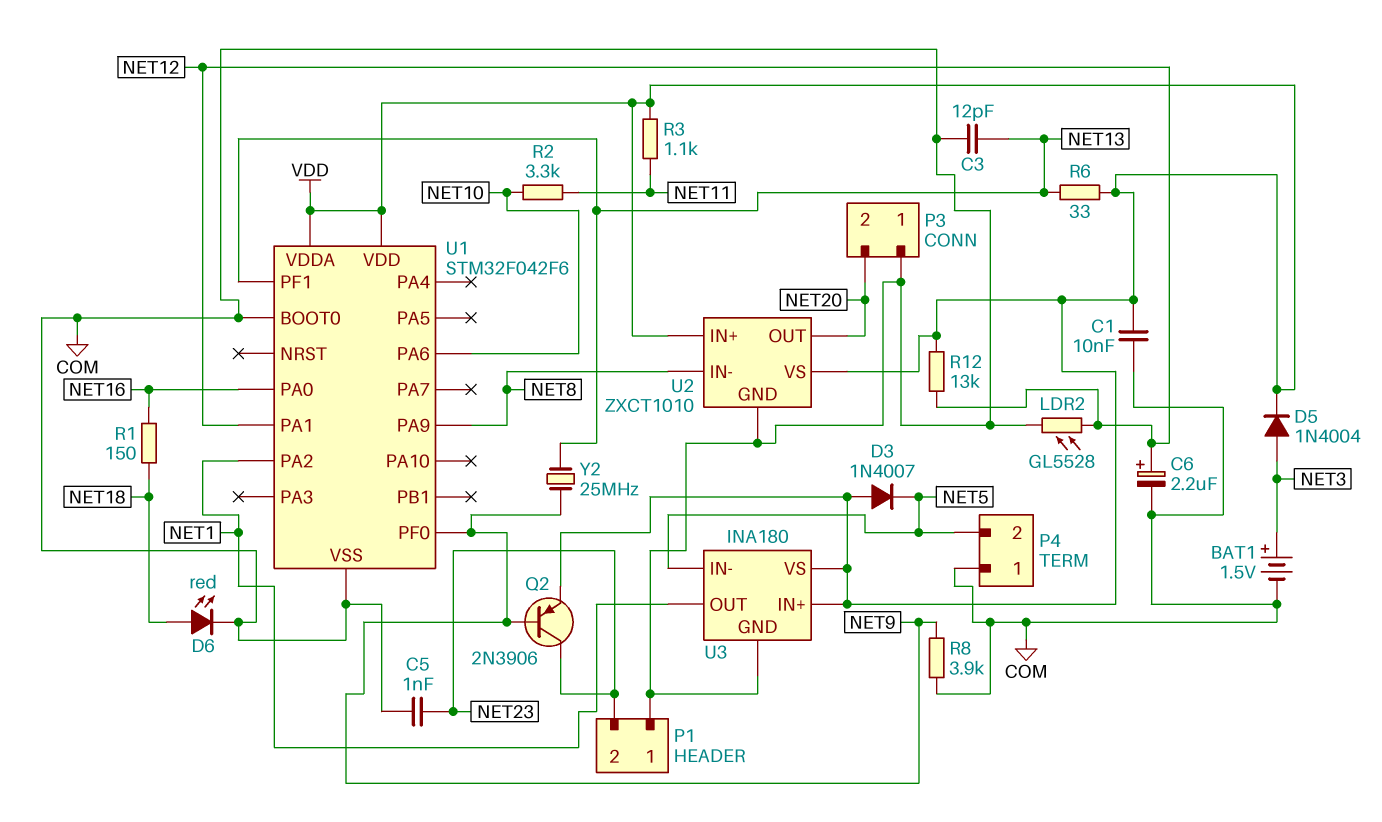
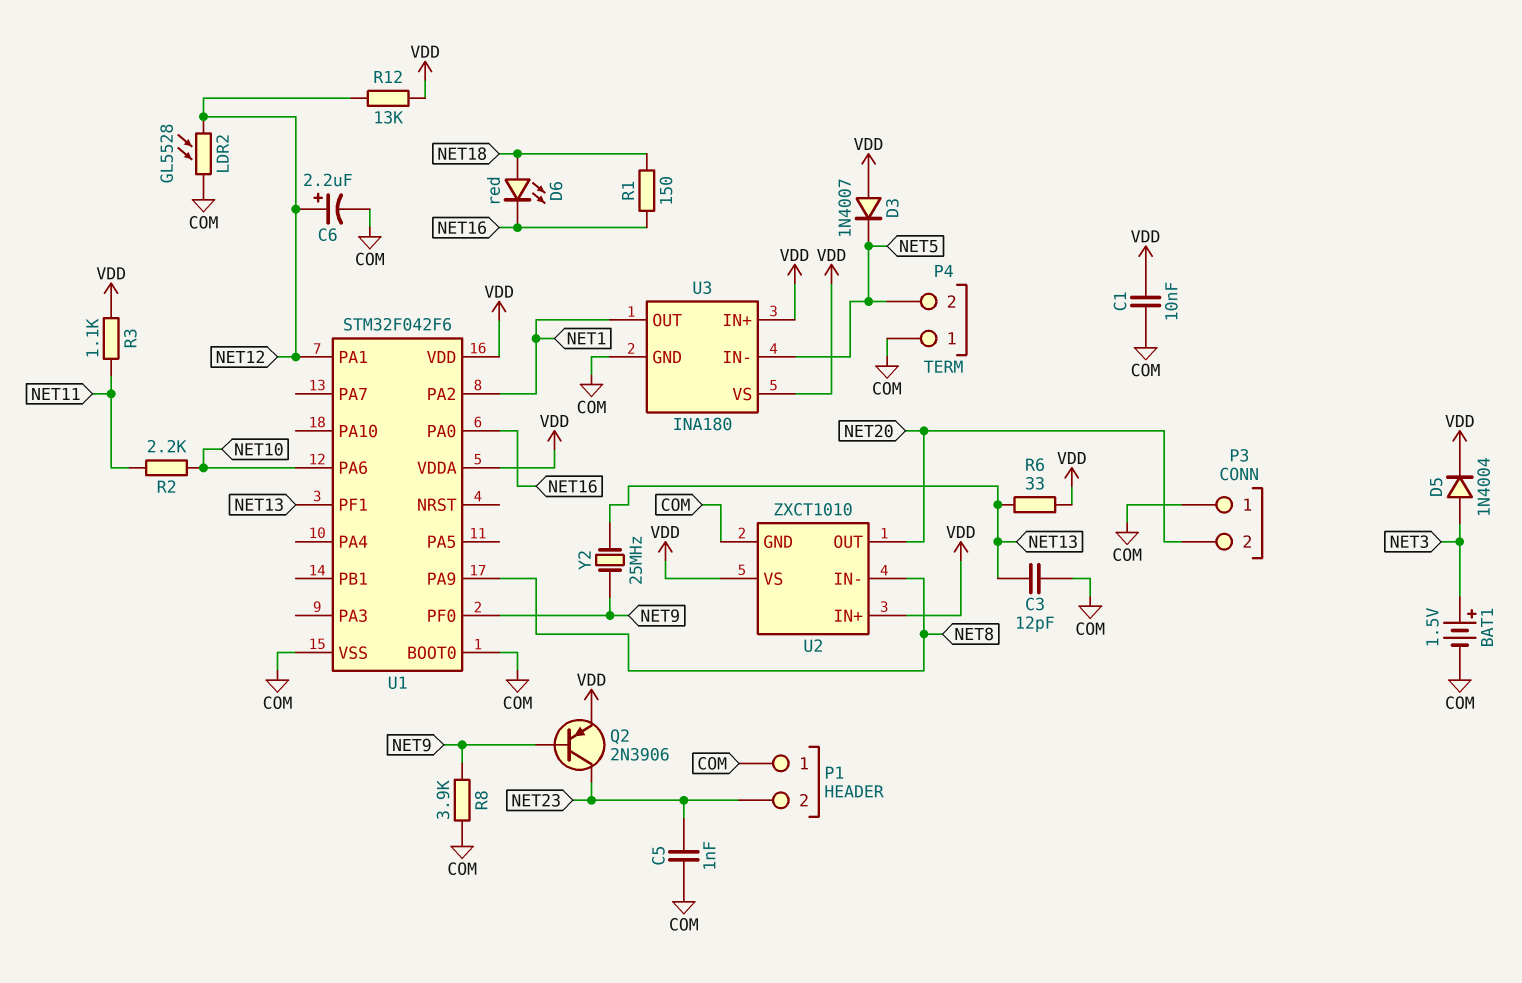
D6: LED red (A NET18, K COM) -> LED red (A NET18, K NET16)
R2: 3.3k (NET10, NET11) -> 2.2k (NET10, NET11)

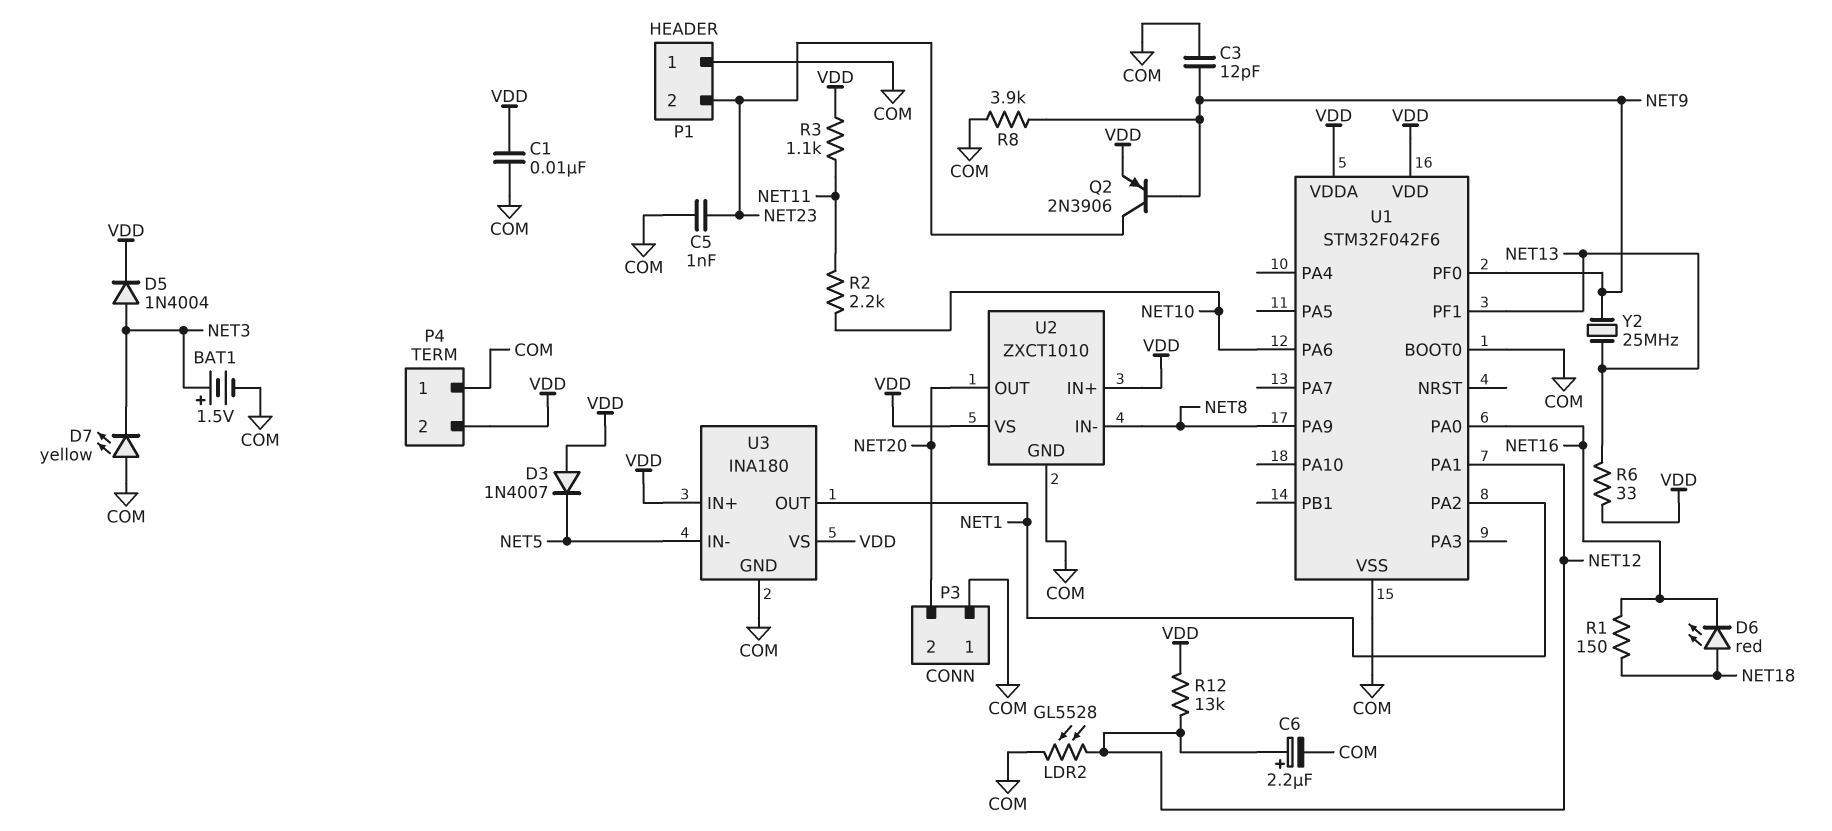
C3: 12pF (COM, NET13) -> 12pF (COM, NET9)
D7: none -> LED yellow (A COM, K NET3)
P4 pin 2: NET5 -> VDD

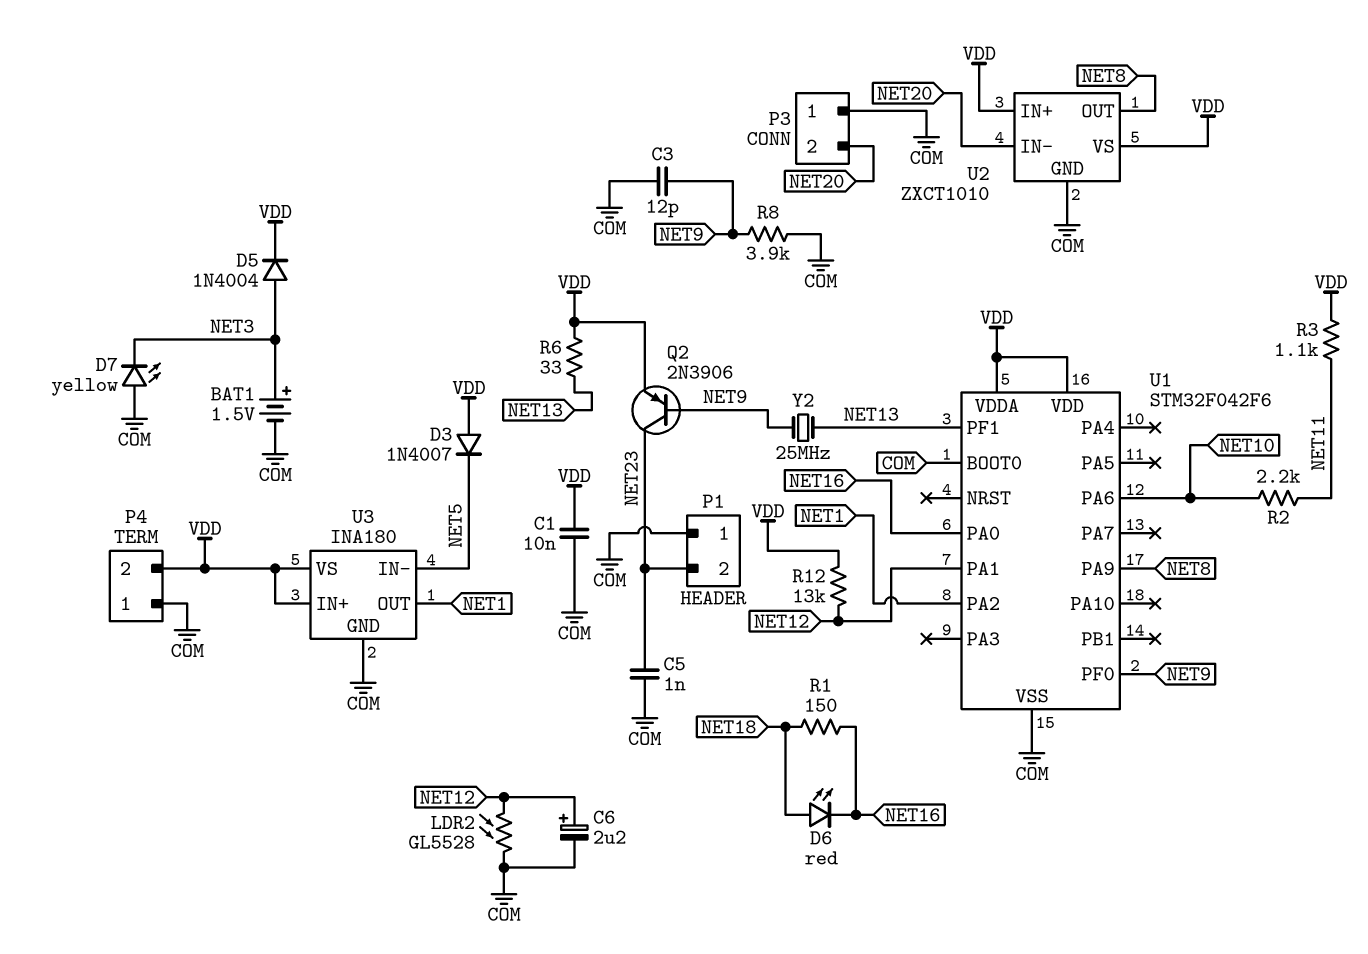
U2 pin IN-: NET8 -> NET20
U2 pin OUT: NET20 -> NET8

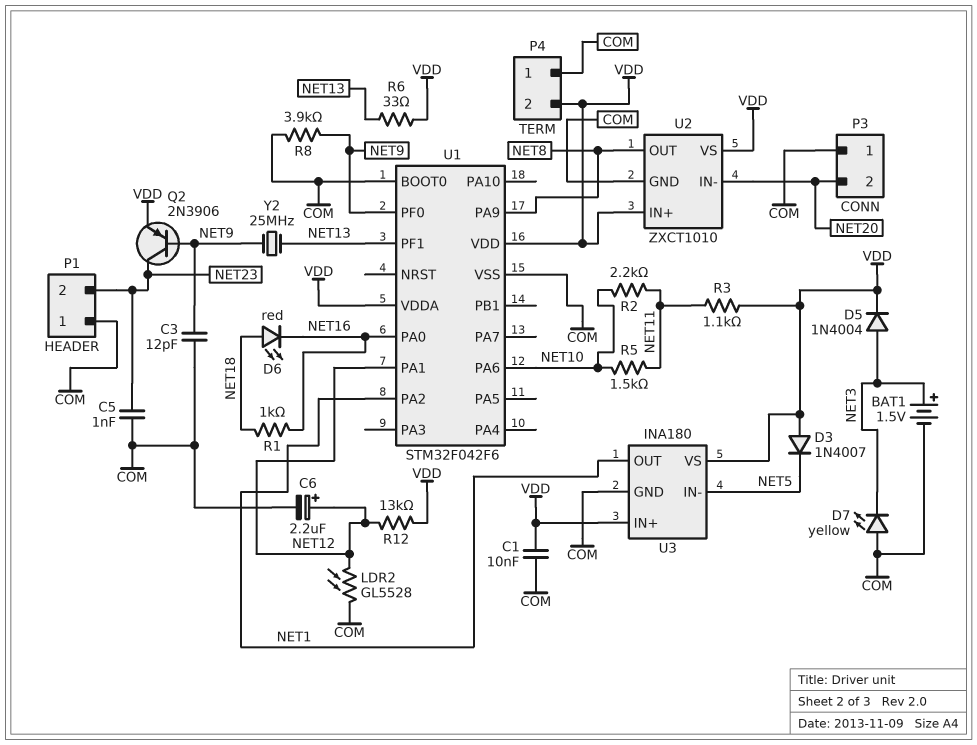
R1: 150 (NET16, NET18) -> 1k (NET16, NET18)
R5: none -> 1.5k (NET10, NET11)

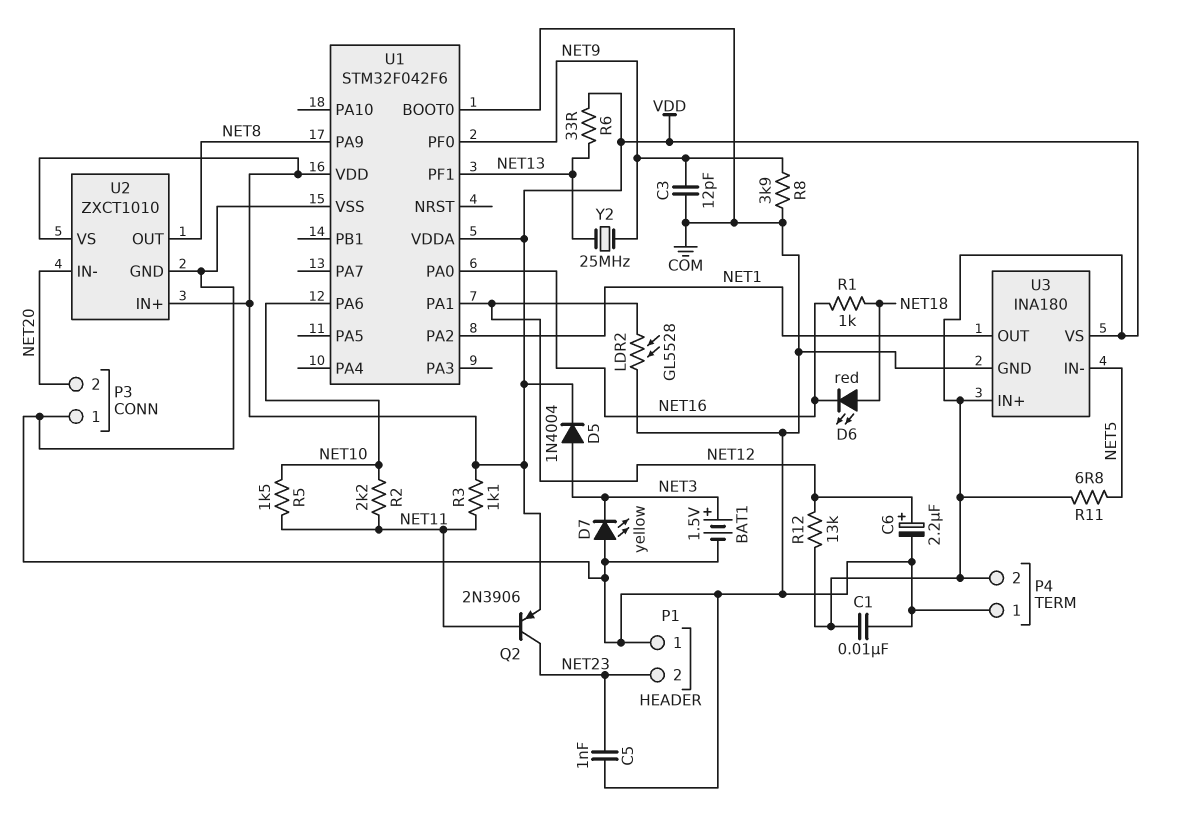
D3: diode 1N4007 (A VDD, K NET5) -> none
Q2: PNP 2N3906 (B NET9, C NET23, E VDD) -> PNP 2N3906 (B NET11, C NET23, E VDD)
R11: none -> 6.8 (NET5, VDD)

